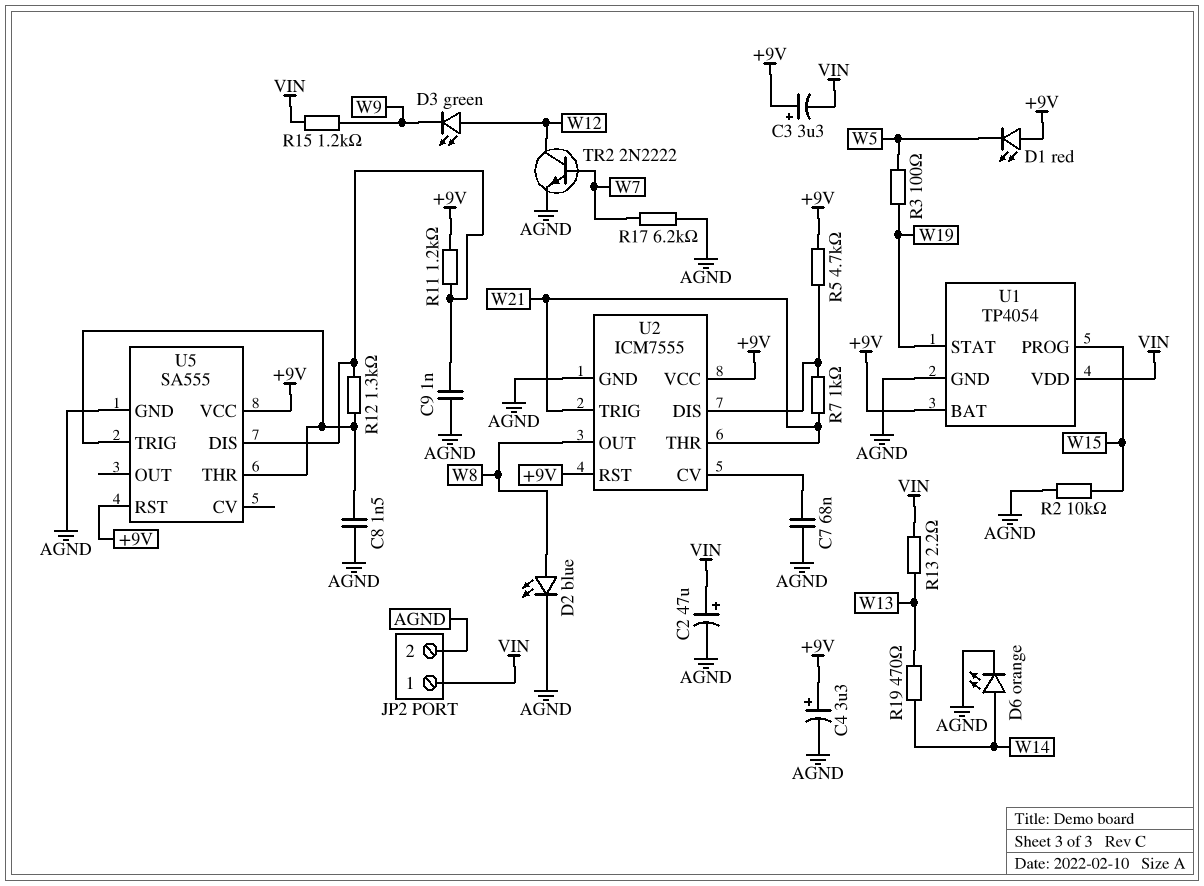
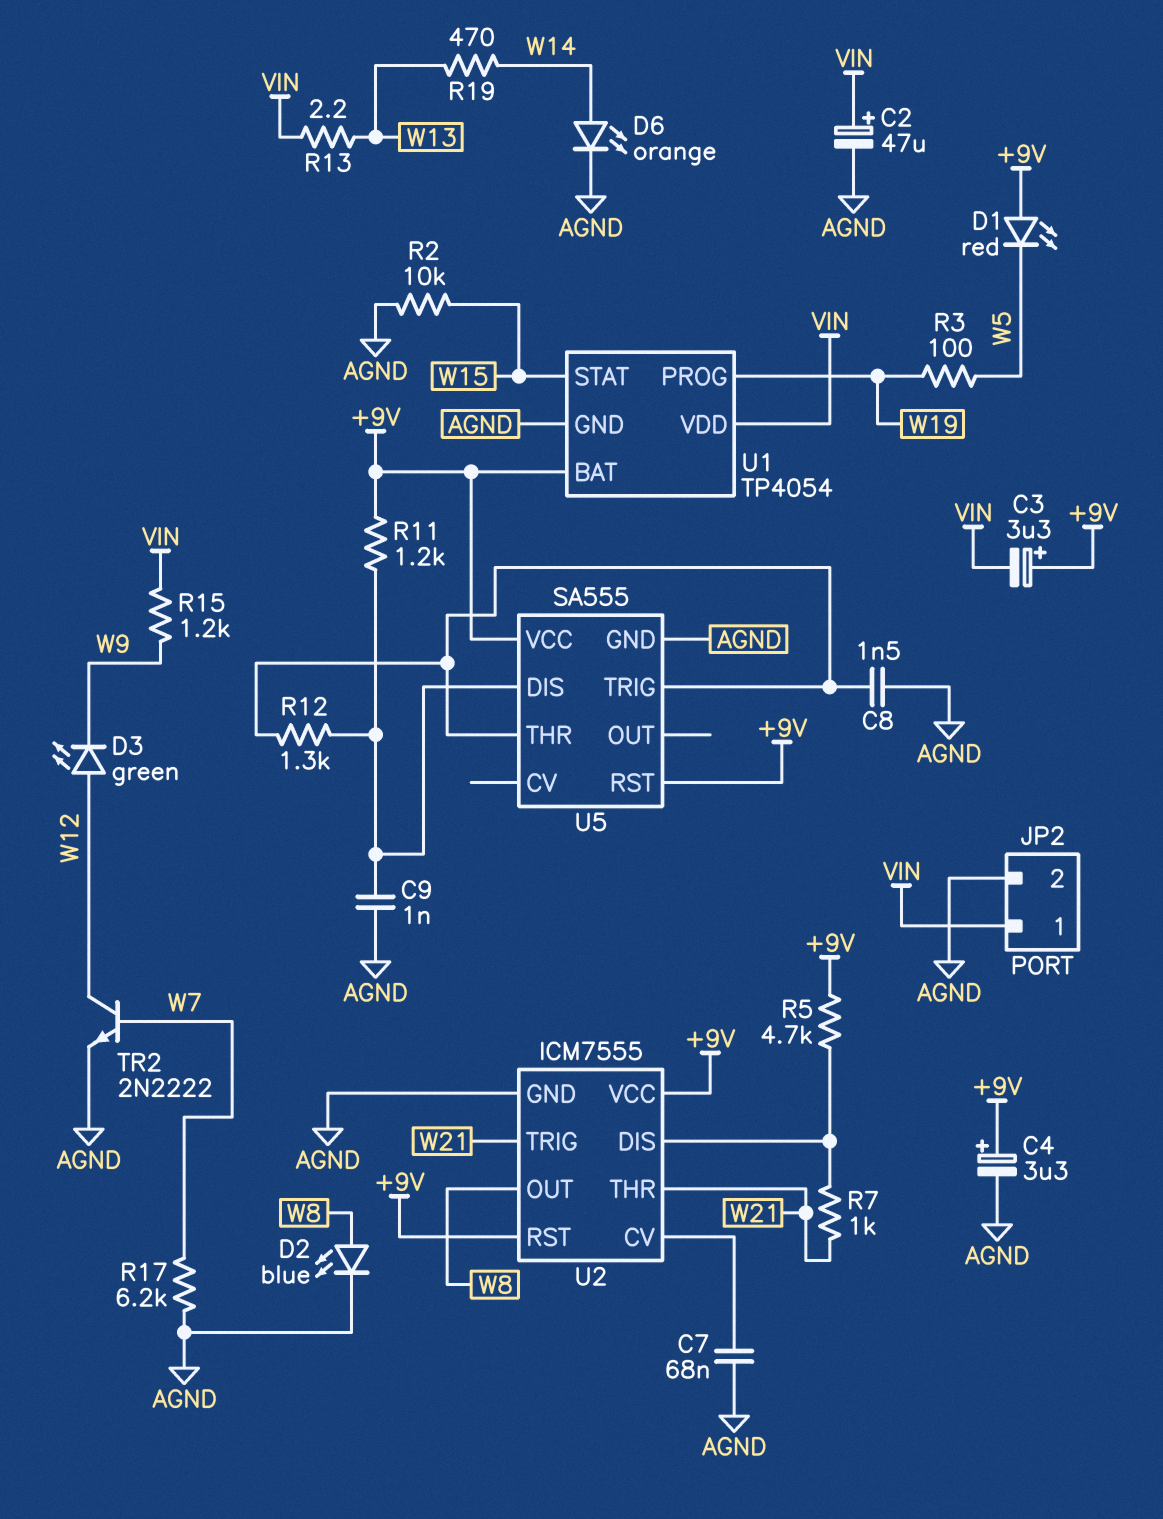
U1 pin PROG: W15 -> W19
U1 pin STAT: W19 -> W15

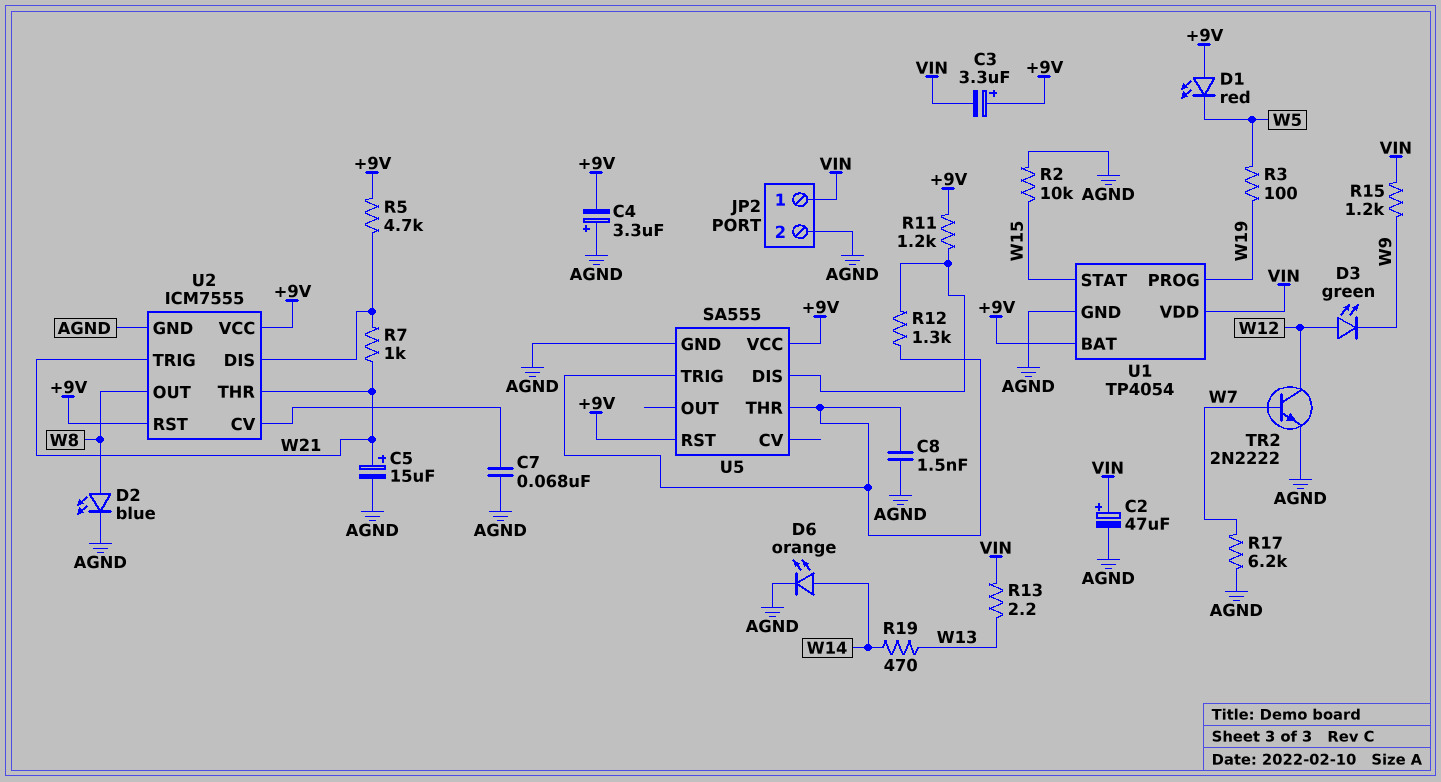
C4: 3.3uF (plus +9V, minus AGND) -> 3.3uF (plus AGND, minus +9V)
C5: none -> 15uF (plus W21, minus AGND)
C9: 1nF (AGND, U5/DIS) -> none

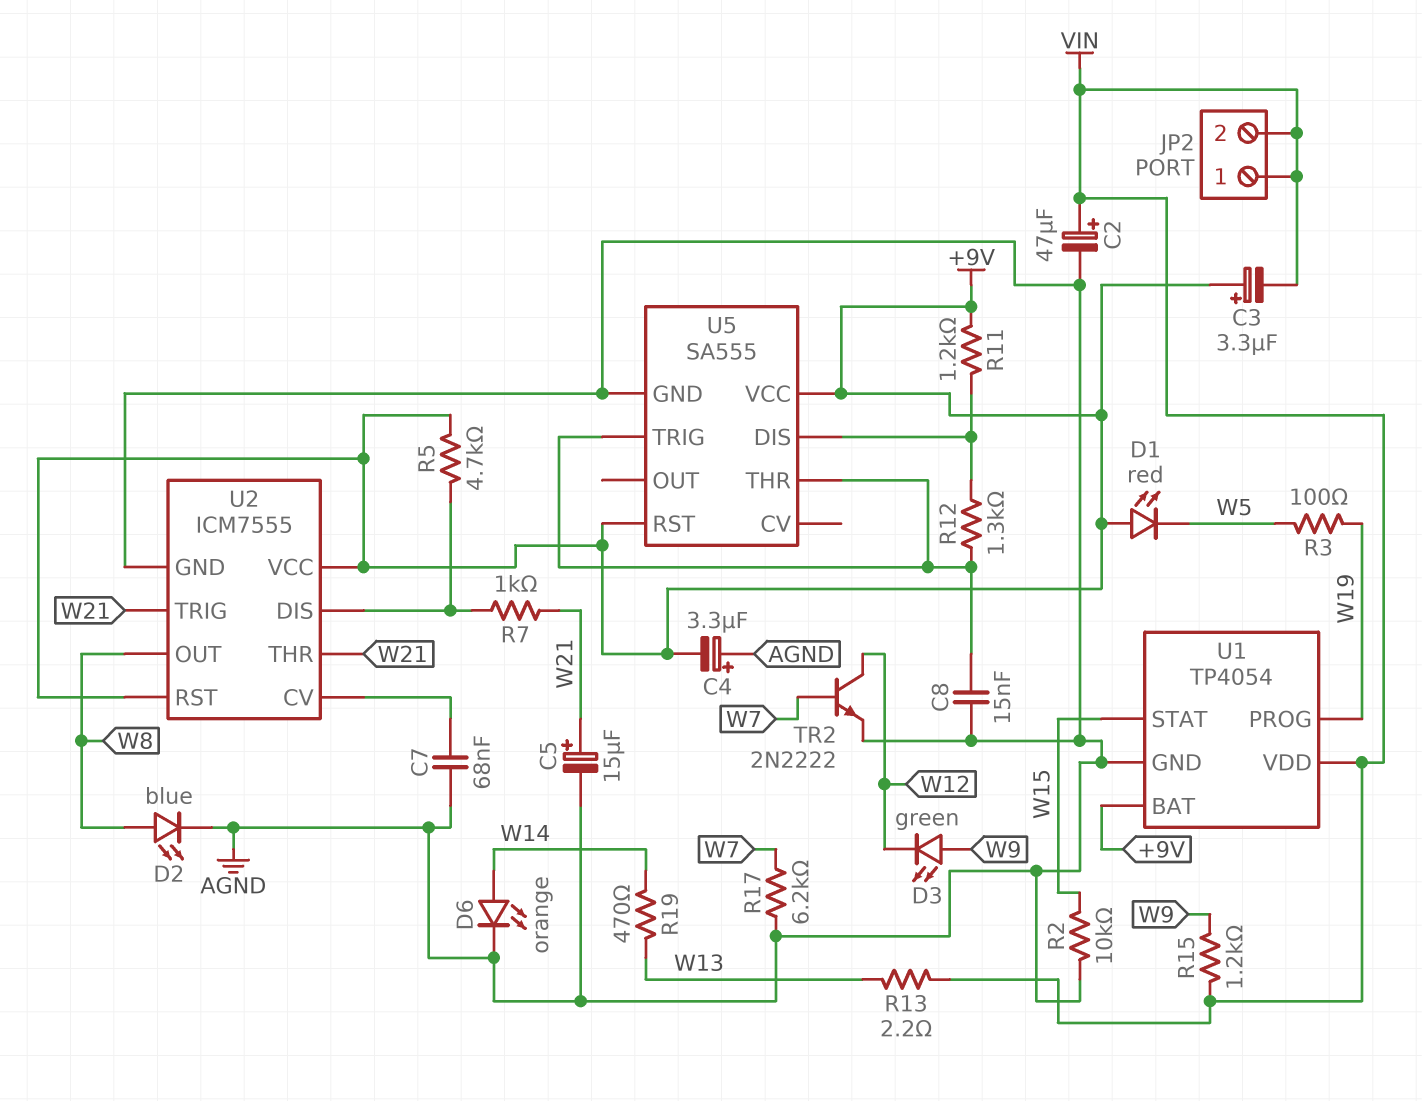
C8: 1.5nF (AGND, U5/THR) -> 15nF (AGND, U5/THR)
D3: LED green (A W12, K W9) -> LED green (A W9, K W12)
JP2 pin 2: AGND -> VIN

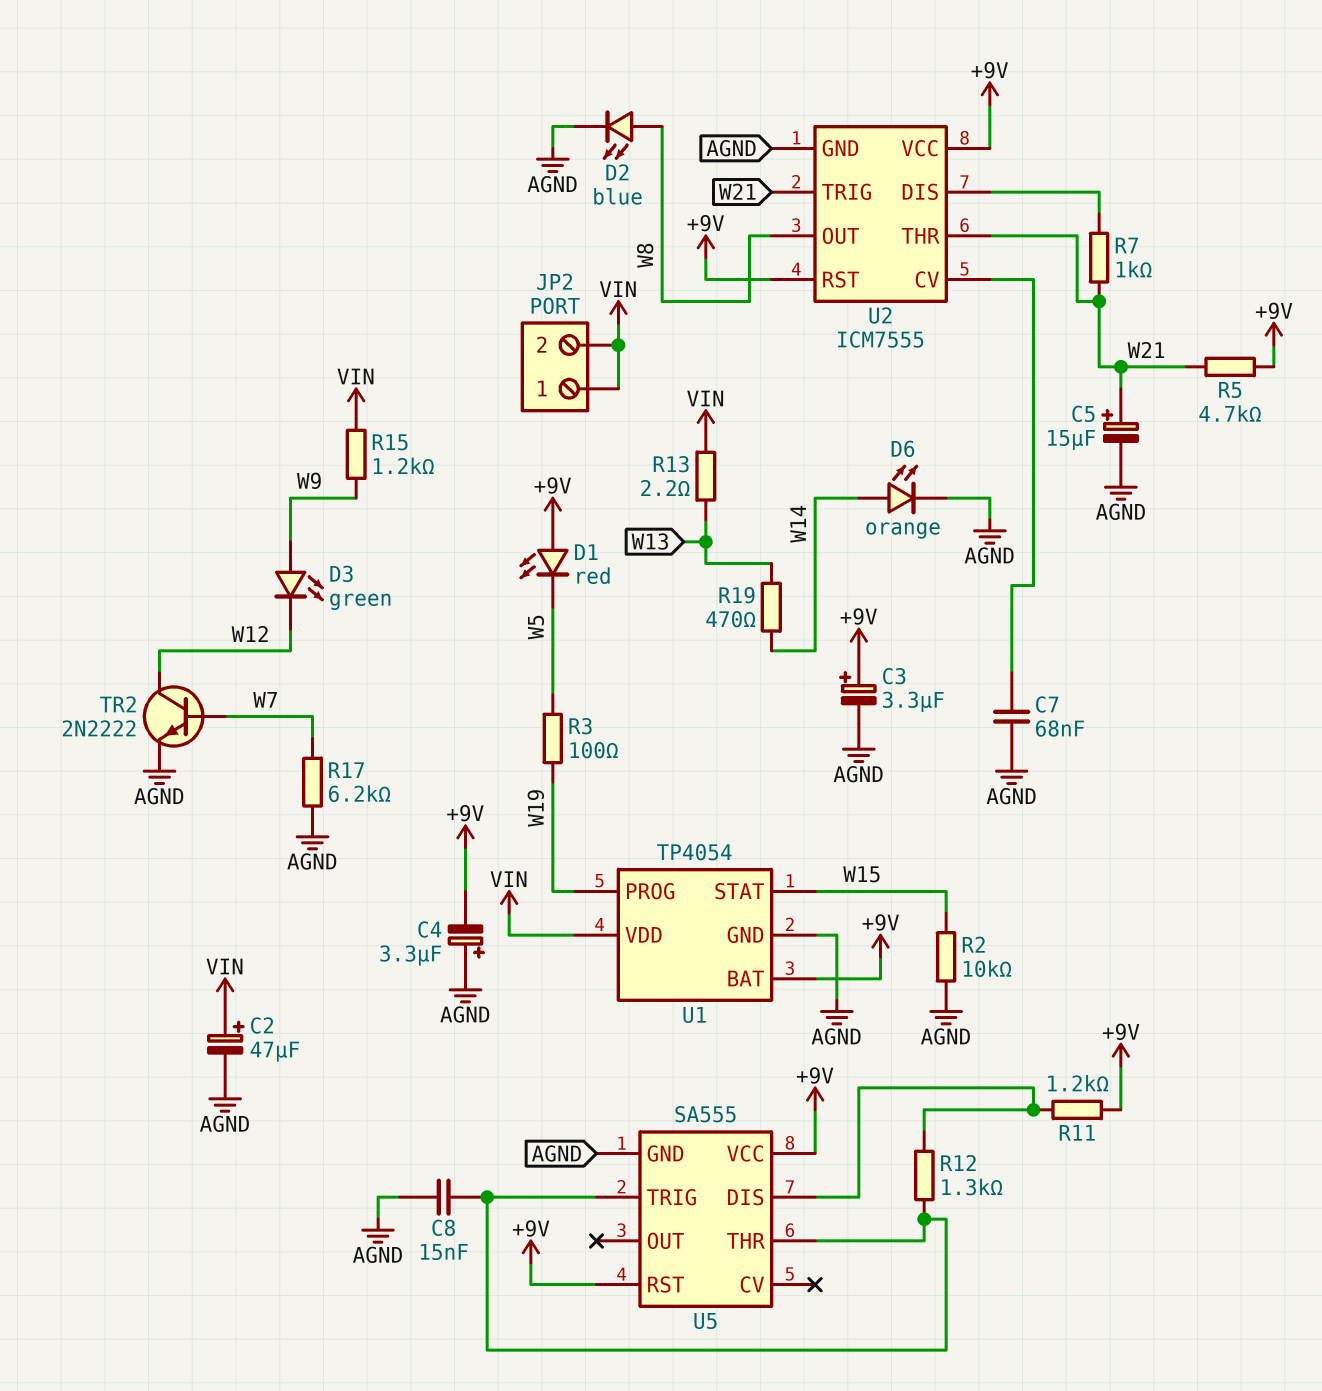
C3: 3.3uF (plus +9V, minus VIN) -> 3.3uF (plus +9V, minus AGND)
R5: 4.7k (+9V, U2/DIS) -> 4.7k (+9V, W21)

